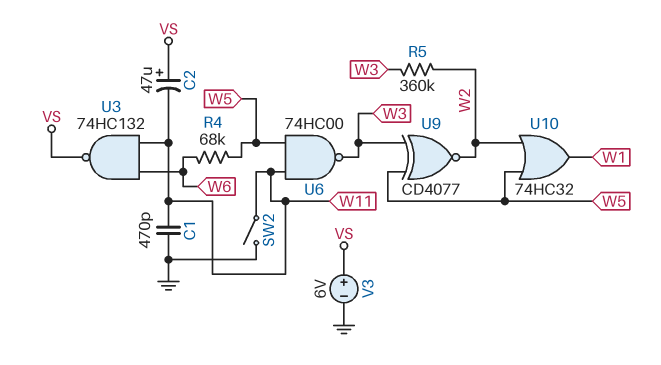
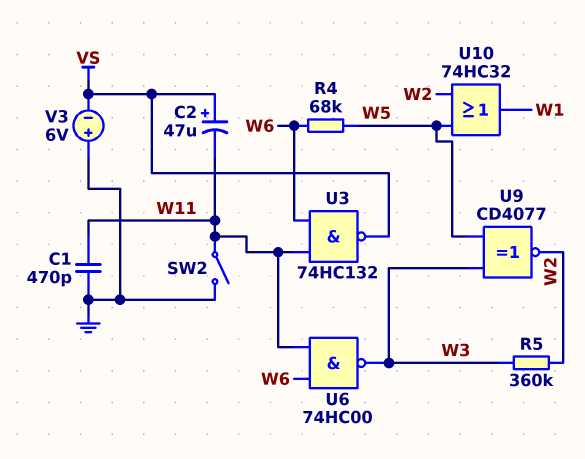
U6: NAND 74HC00 (in W5, in W11, out W3) -> NAND 74HC00 (in W6, in W11, out W3)
V3: 6V (plus VS, minus GND) -> 6V (plus GND, minus VS)

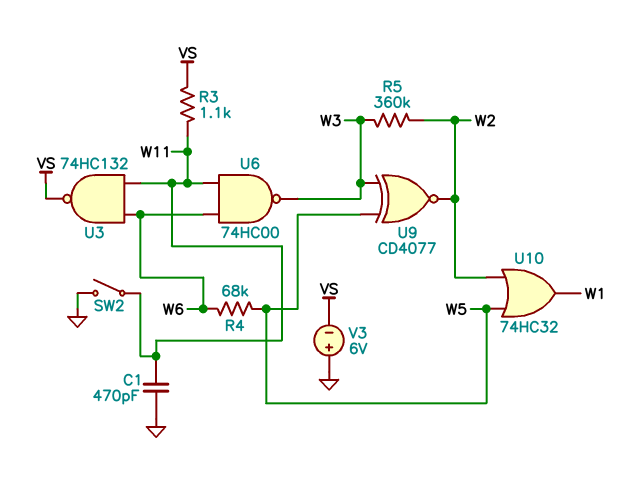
C2: 47uF (plus VS, minus W11) -> none
R3: none -> 1.1k (VS, W11)

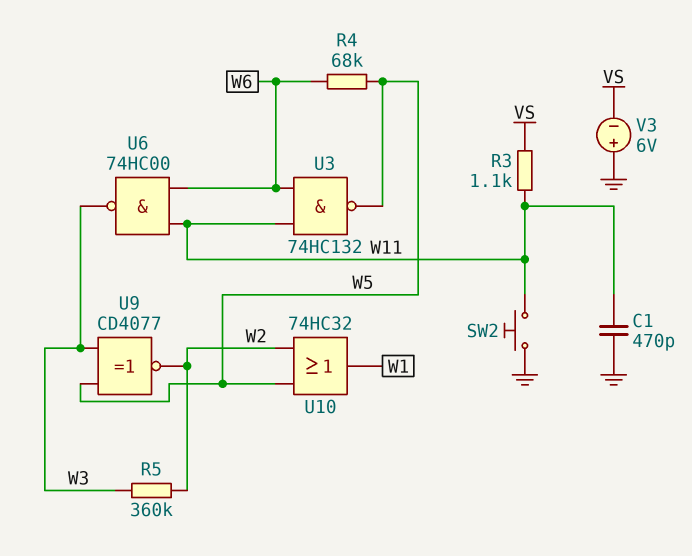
SW2: switch (GND, W11) -> button (GND, W11)
U3: NAND 74HC132 (in W6, in W11, out VS) -> NAND 74HC132 (in W6, in W11, out W5)

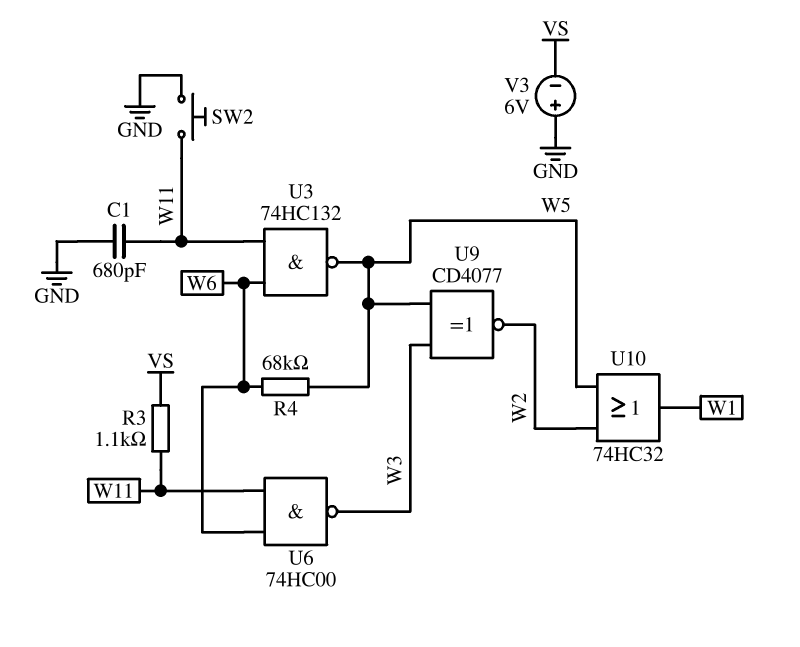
C1: 470pF (GND, W11) -> 680pF (GND, W11)
R5: 360k (W2, W3) -> none

